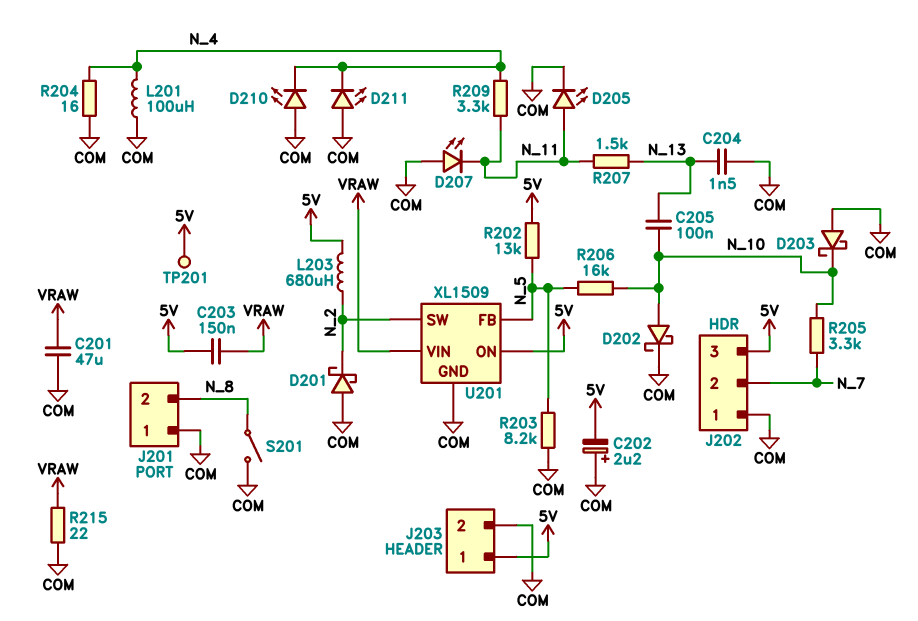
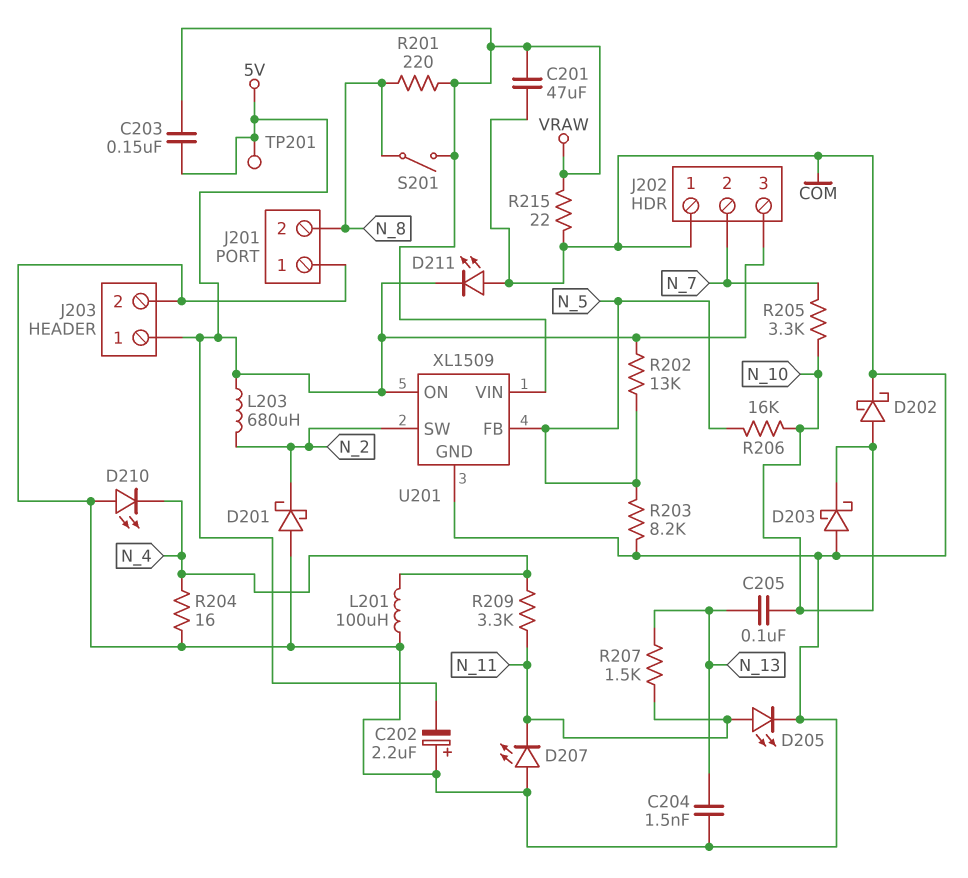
D211: LED (A COM, K N_4) -> LED (A COM, K 5V)
R201: none -> 220 (N_8, VRAW)
S201: switch (COM, N_8) -> switch (N_8, VRAW)

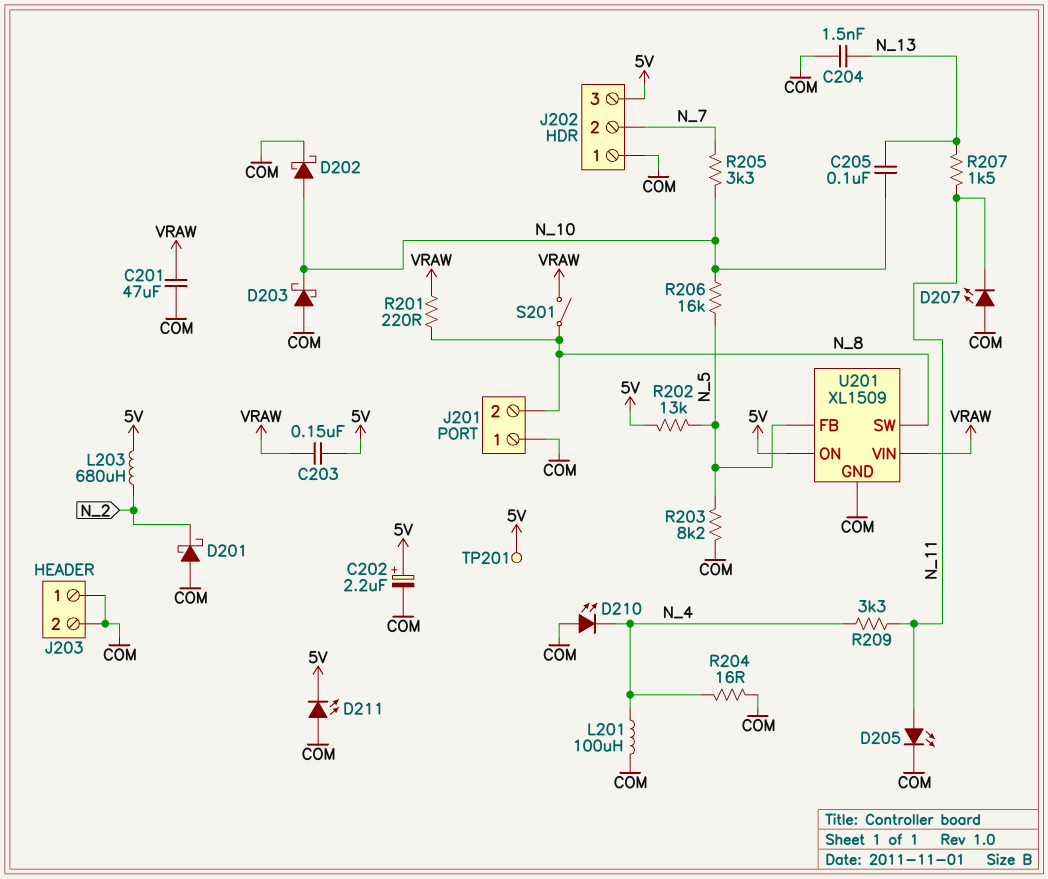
C202: 2.2uF (plus COM, minus 5V) -> 2.2uF (plus 5V, minus COM)
J203 pin 1: 5V -> COM
R215: 22 (COM, VRAW) -> none
U201 pin SW: N_2 -> N_8

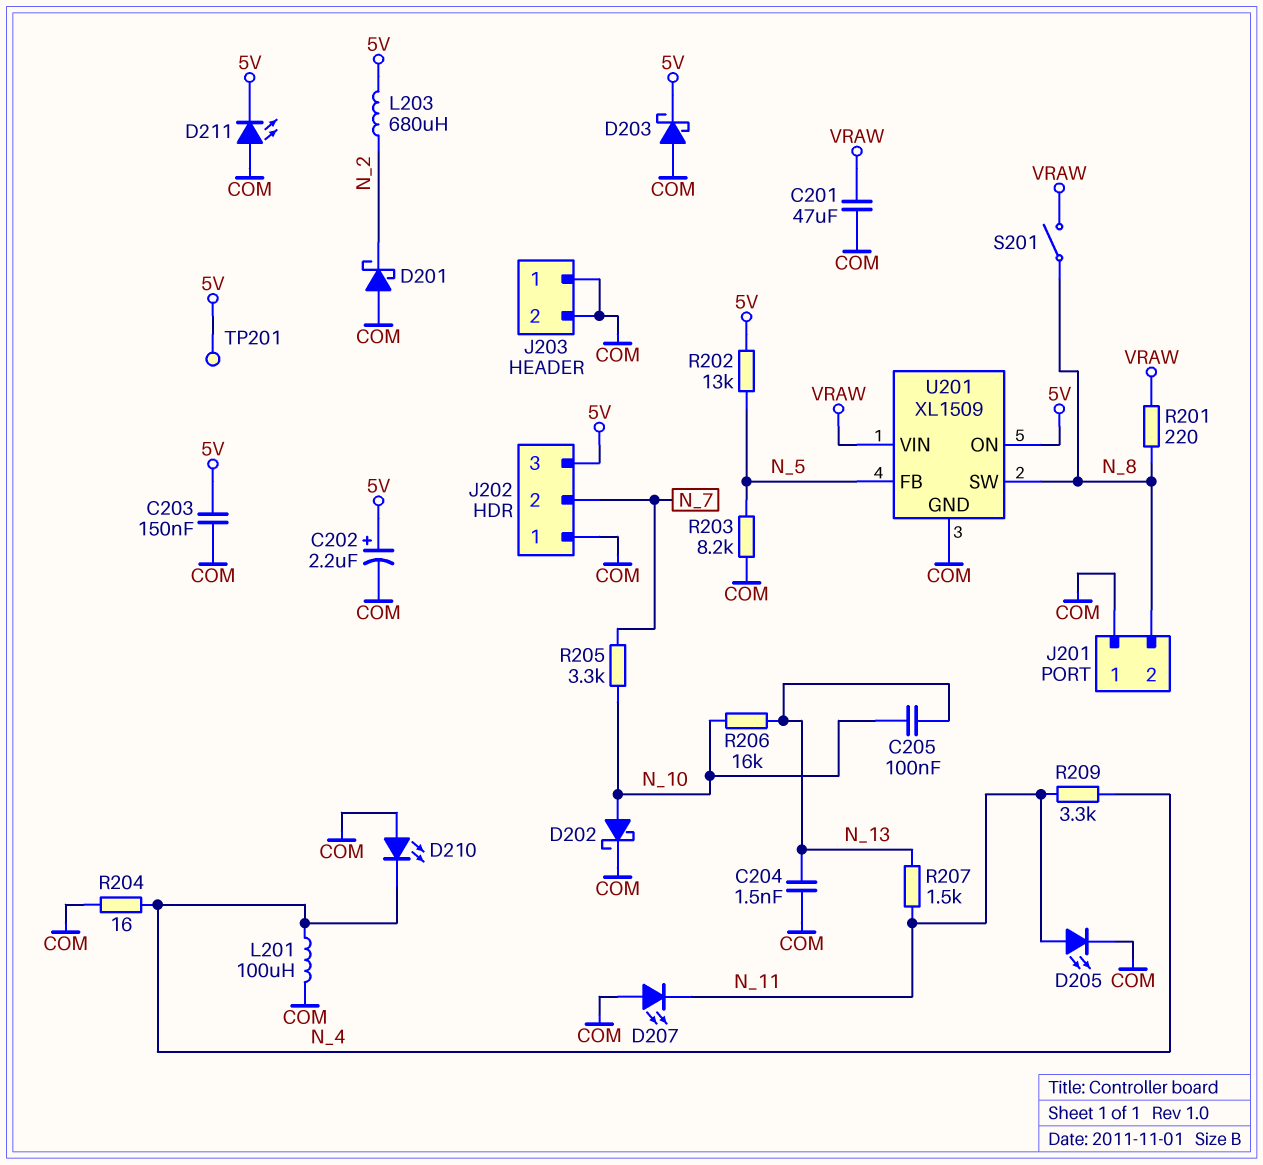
C203: 150nF (5V, VRAW) -> 150nF (5V, COM)
D203: schottky (A COM, K N_10) -> schottky (A COM, K 5V)
R206: 16k (N_5, N_10) -> 16k (N_10, N_13)

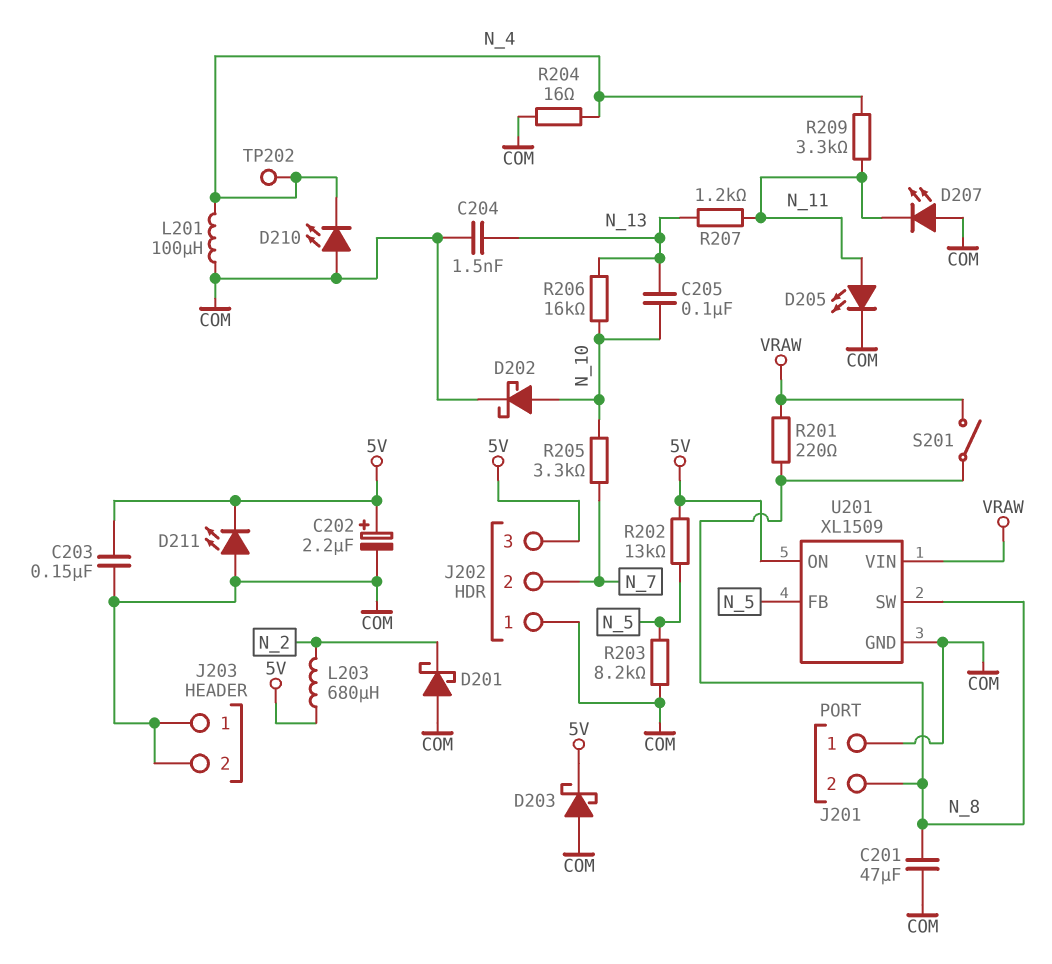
C201: 47uF (COM, VRAW) -> 47uF (COM, N_8)
R207: 1.5k (N_11, N_13) -> 1.2k (N_11, N_13)
TP201: test point (5V) -> none
TP202: none -> test point (N_4)

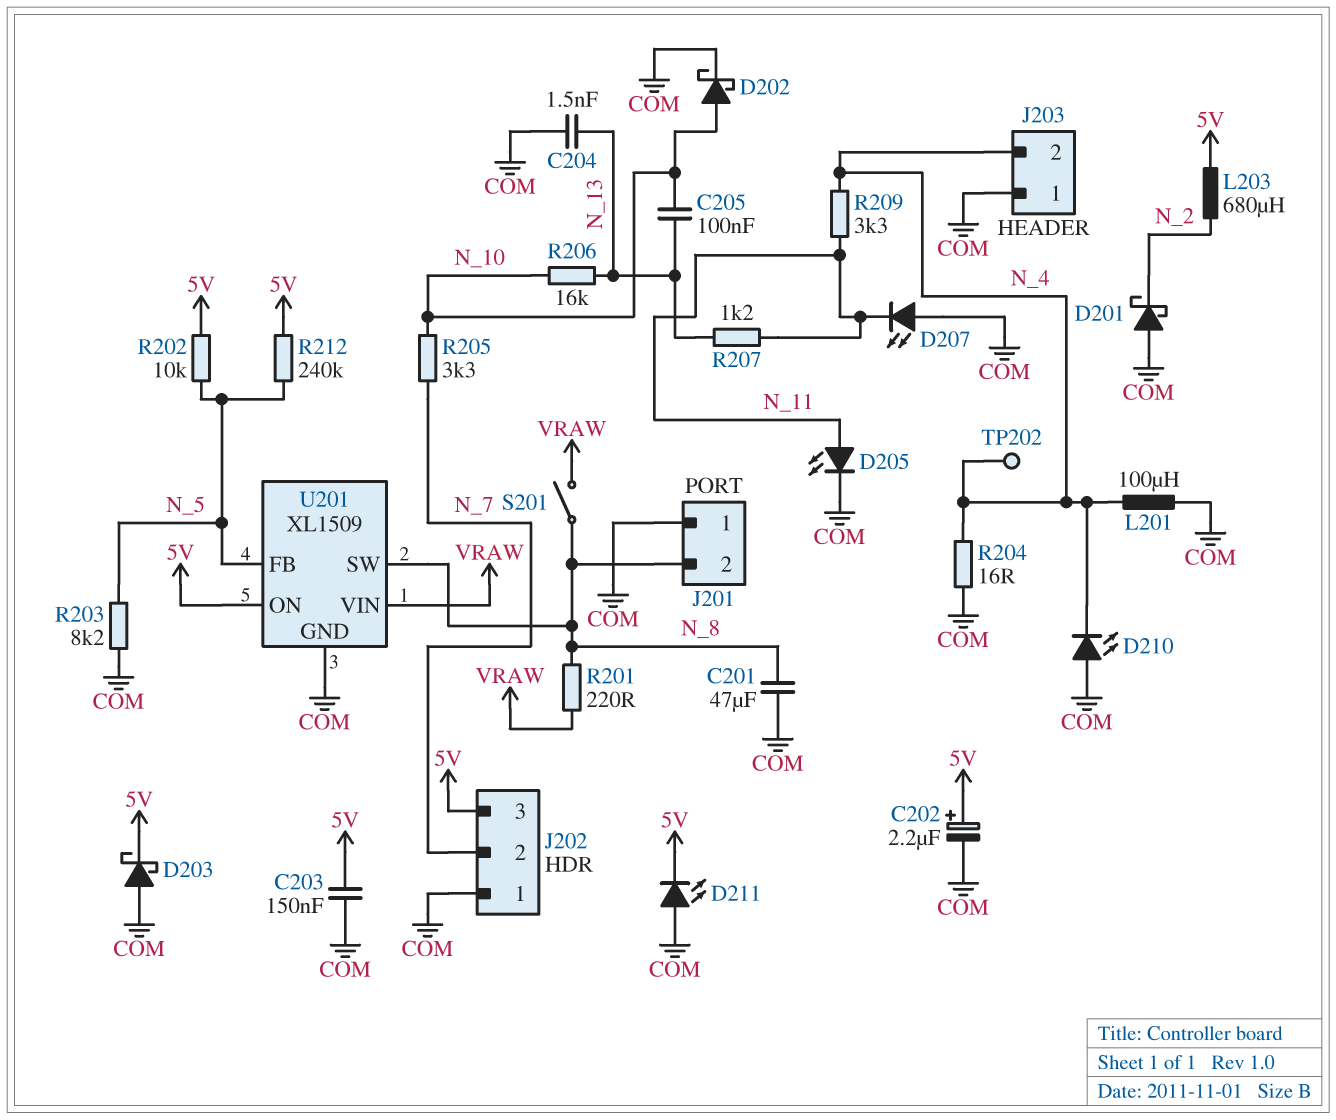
J203 pin 2: COM -> N_4
R202: 13k (5V, N_5) -> 10k (5V, N_5)
R212: none -> 240k (5V, N_5)

